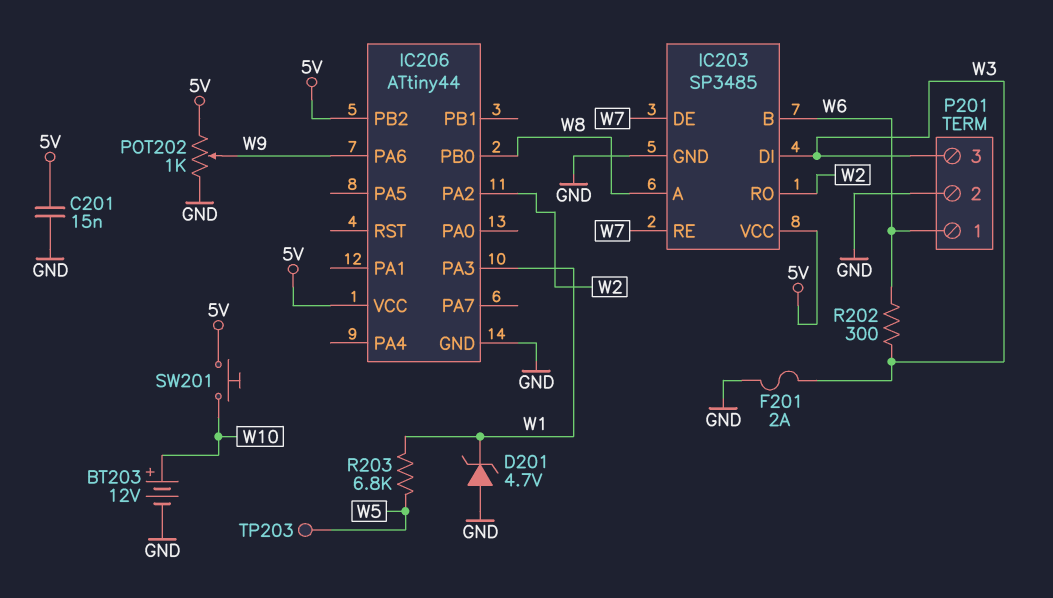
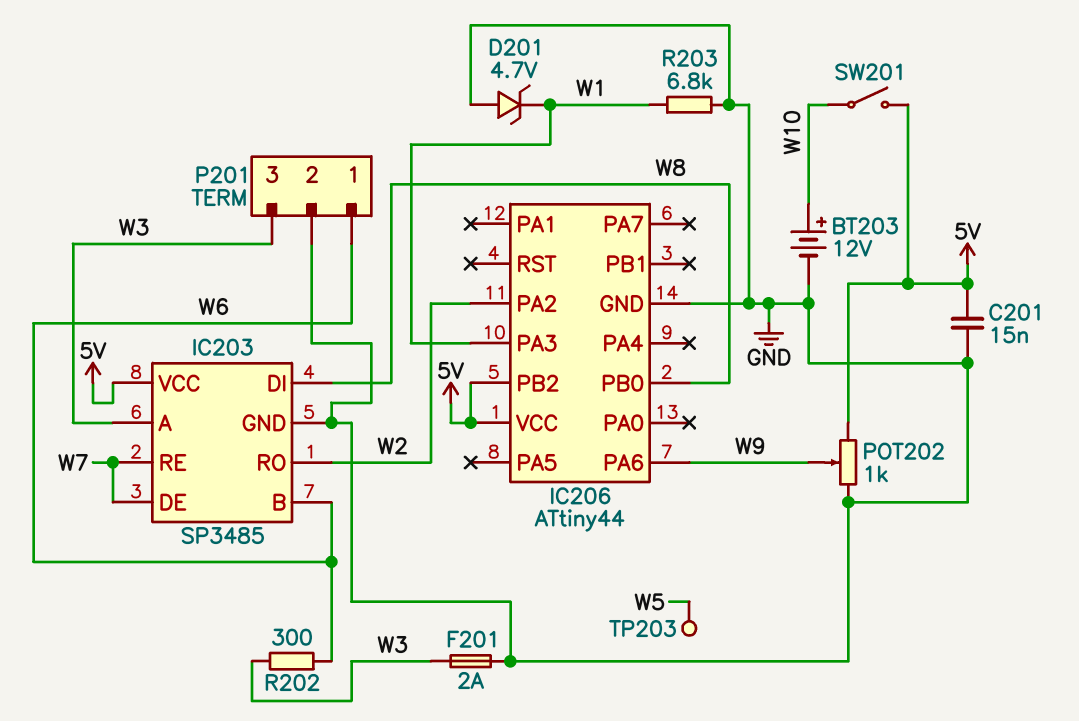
IC203 pin A: W8 -> W3
IC203 pin DI: W3 -> W8
R203: 6.8k (W1, W5) -> 6.8k (GND, W1)
SW201: button (5V, W10) -> switch (5V, W10)

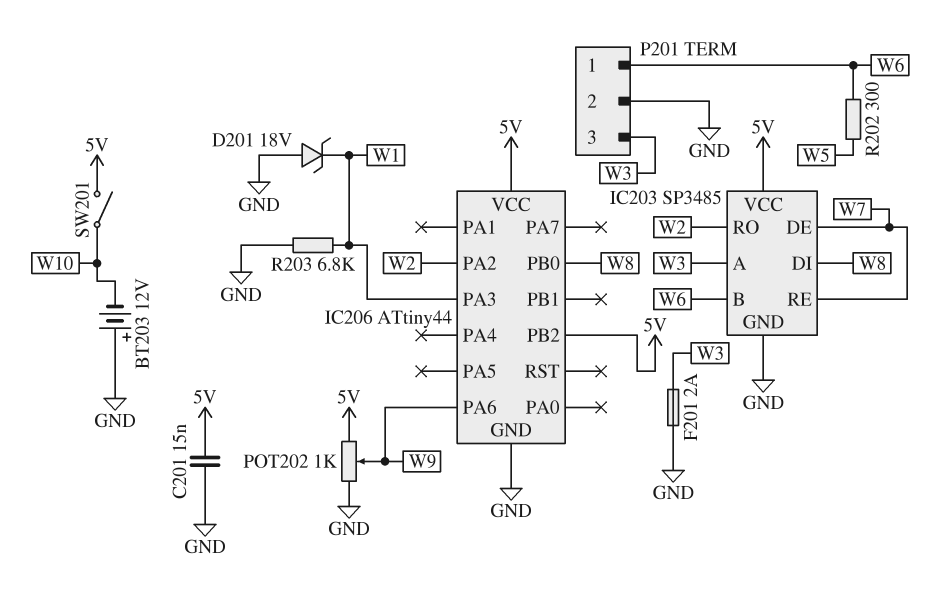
BT203: 12V (plus W10, minus GND) -> 12V (plus GND, minus W10)
D201: zener 4.7V (A GND, K W1) -> zener 18V (A GND, K W1)
R202: 300 (W3, W6) -> 300 (W5, W6)
TP203: test point (W5) -> none

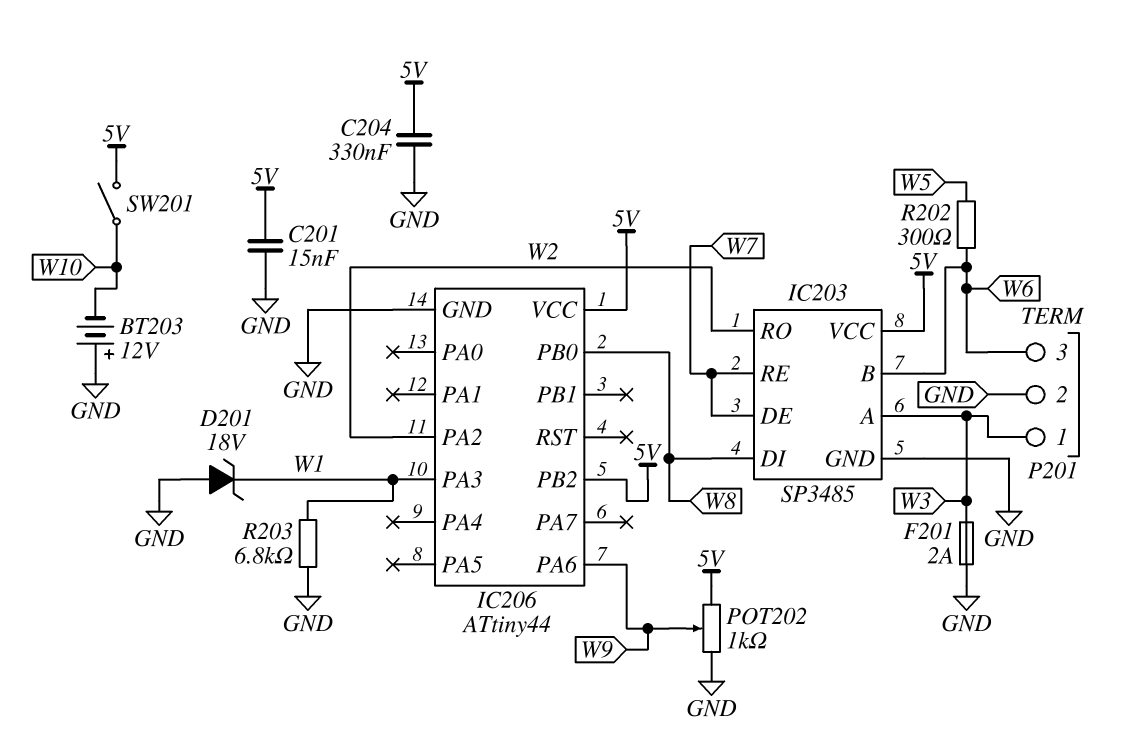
C204: none -> 330nF (5V, GND)
P201 pin 1: W6 -> W3
P201 pin 3: W3 -> W6

